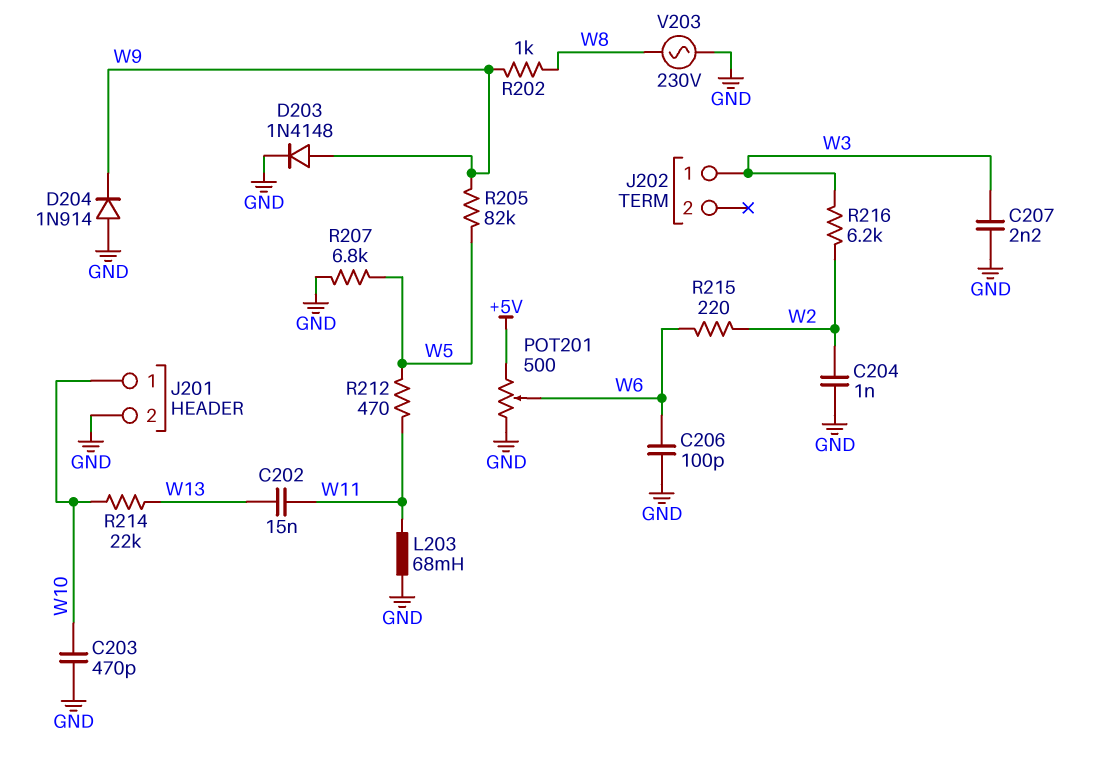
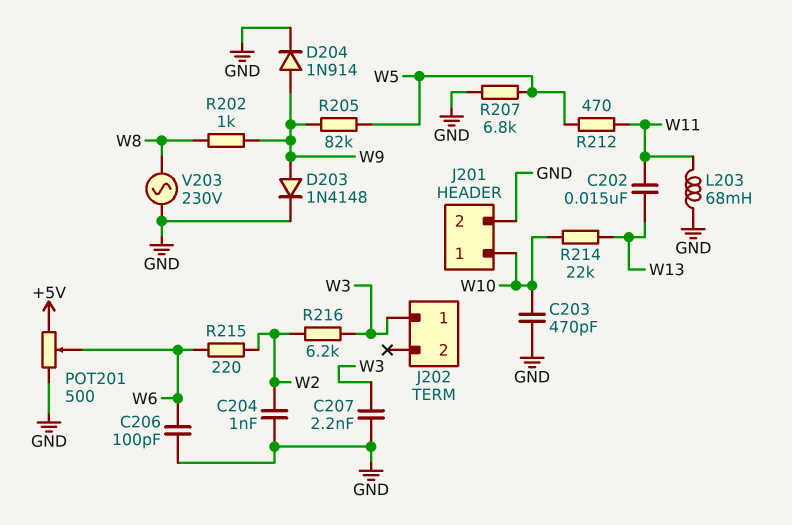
D204: diode 1N914 (A GND, K W9) -> diode 1N914 (A W9, K GND)

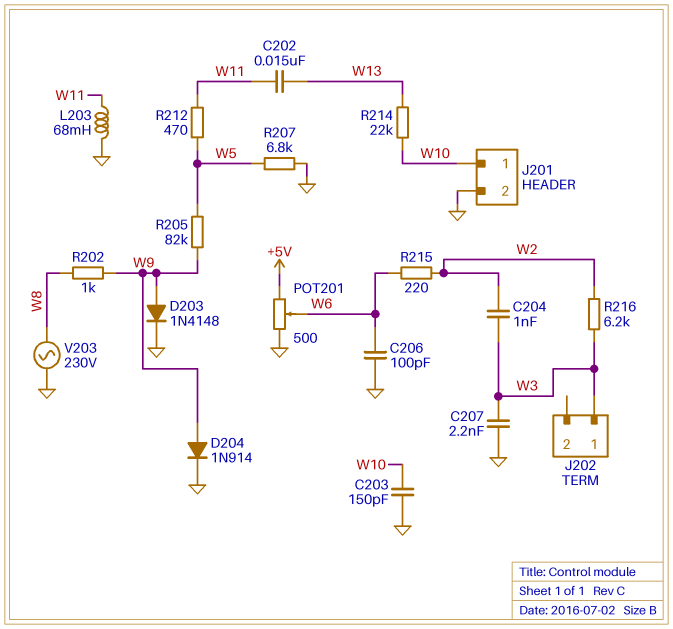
C203: 470pF (GND, W10) -> 150pF (GND, W10)
C204: 1nF (GND, W2) -> 1nF (W2, W3)

